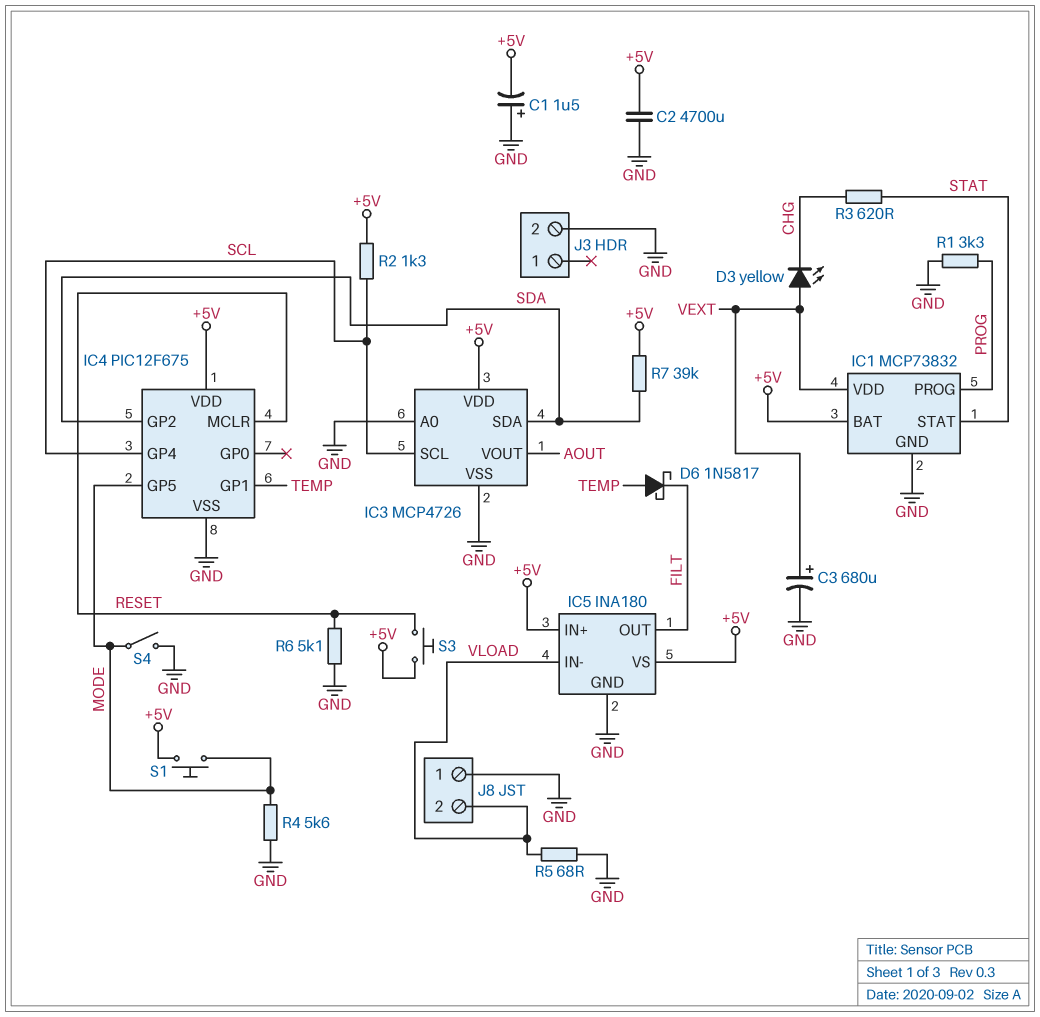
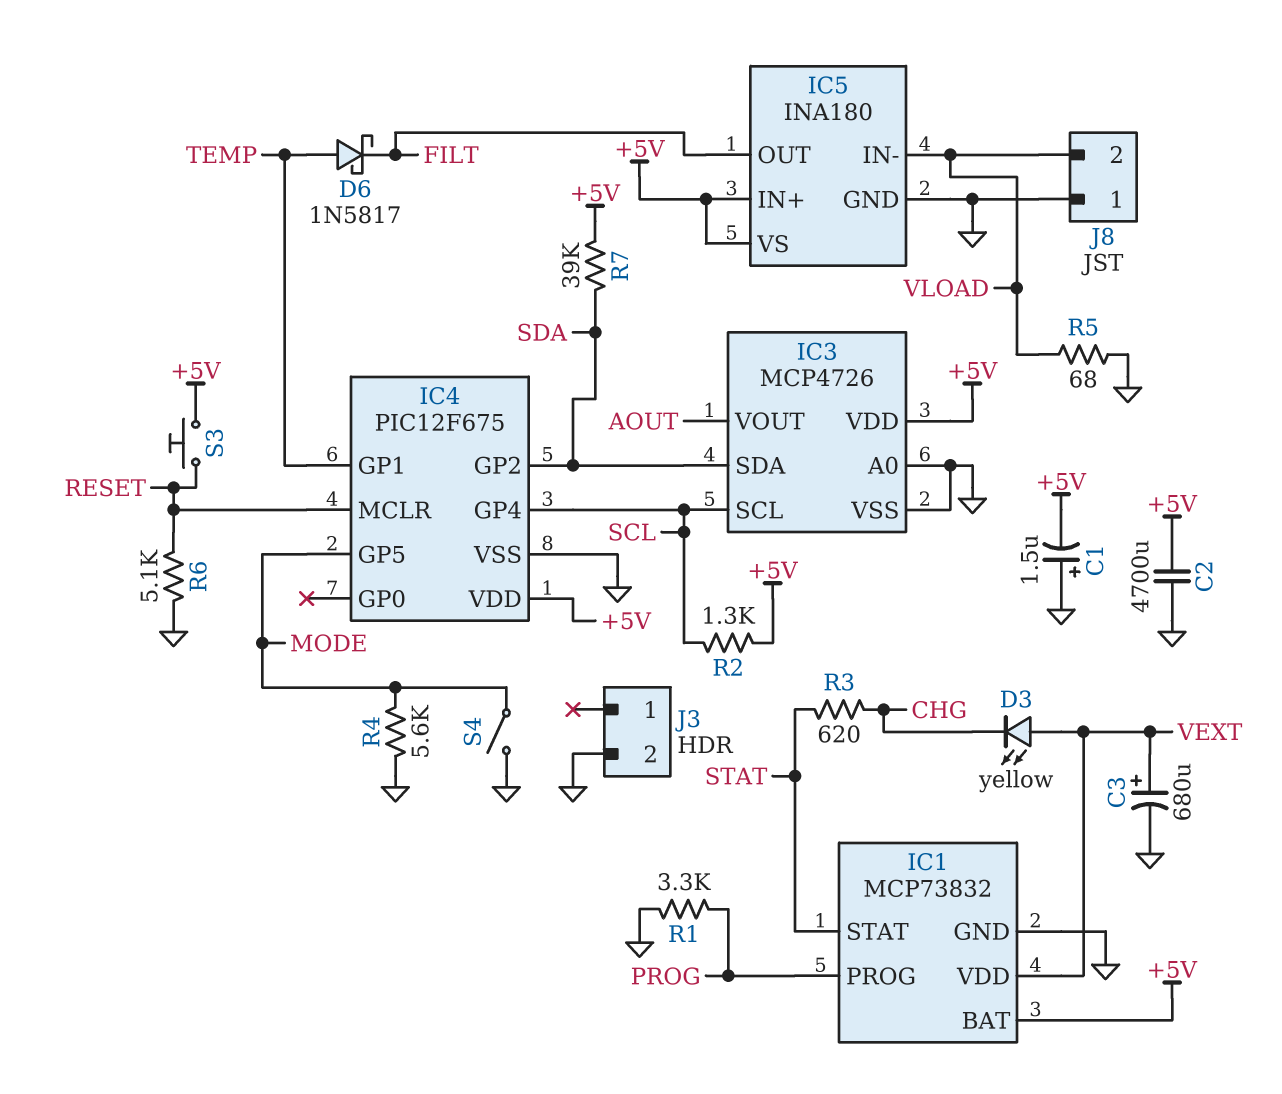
S1: button (+5V, MODE) -> none

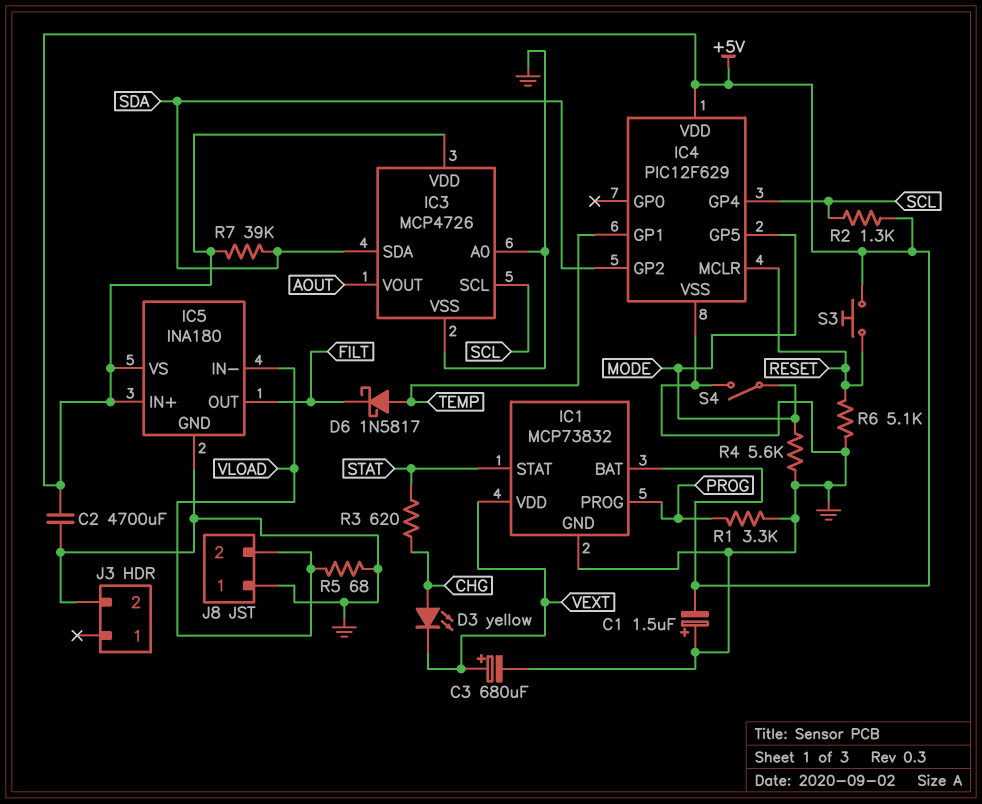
D3: LED yellow (A VEXT, K CHG) -> LED yellow (A CHG, K VEXT)
IC4: PIC12F675 -> PIC12F629

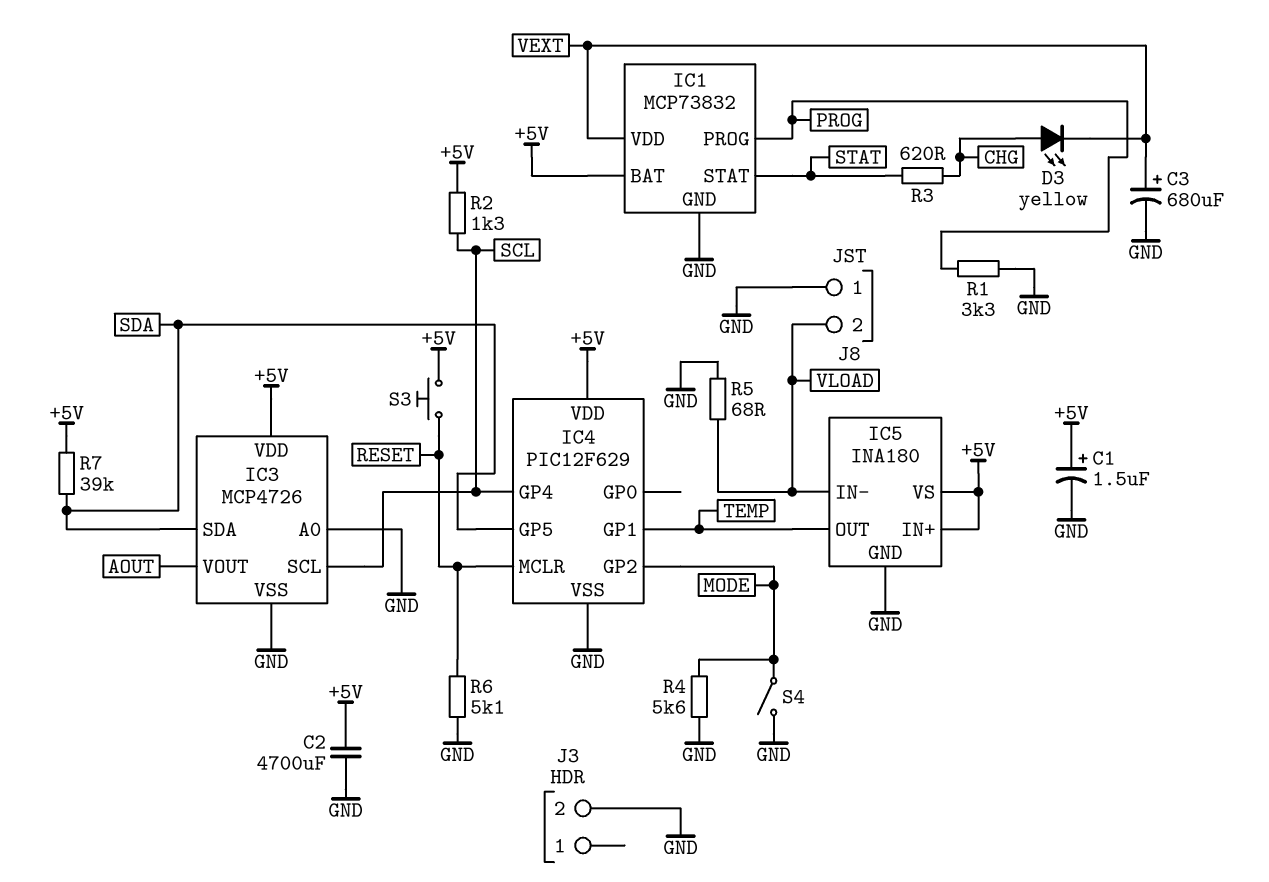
C1: 1.5uF (plus GND, minus +5V) -> 1.5uF (plus +5V, minus GND)
D6: schottky 1N5817 (A TEMP, K FILT) -> none
IC4 pin GP2: SDA -> MODE
IC4 pin GP5: MODE -> SDA
IC5 pin OUT: FILT -> TEMP

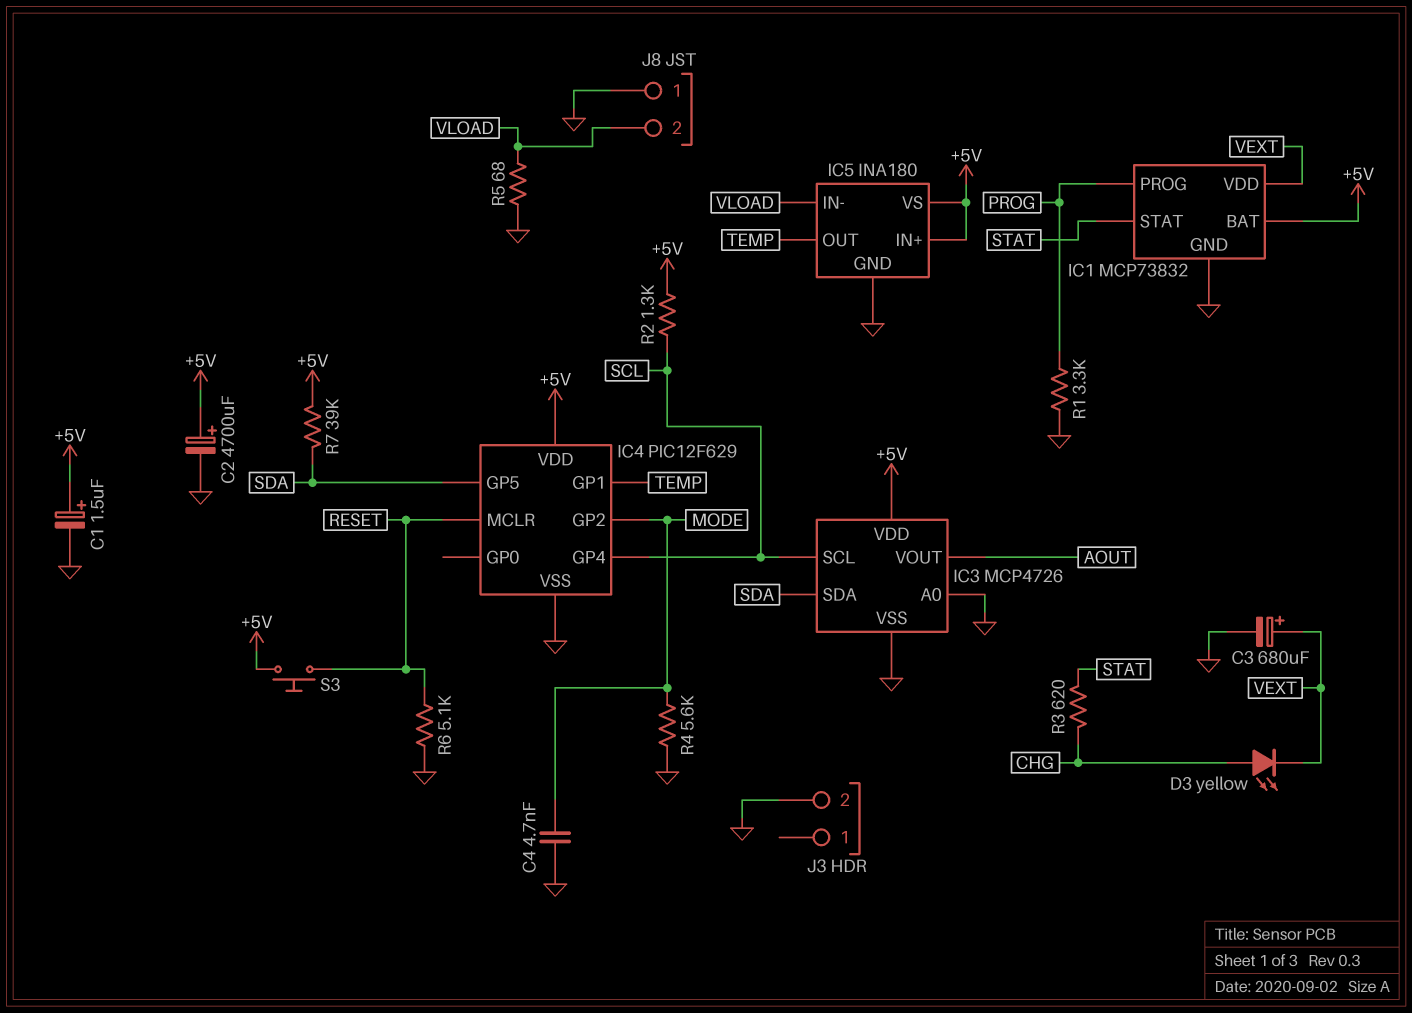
C2: 4700uF (+5V, GND) -> 4700uF (plus +5V, minus GND)
C4: none -> 4.7nF (GND, MODE)
S4: switch (GND, MODE) -> none

